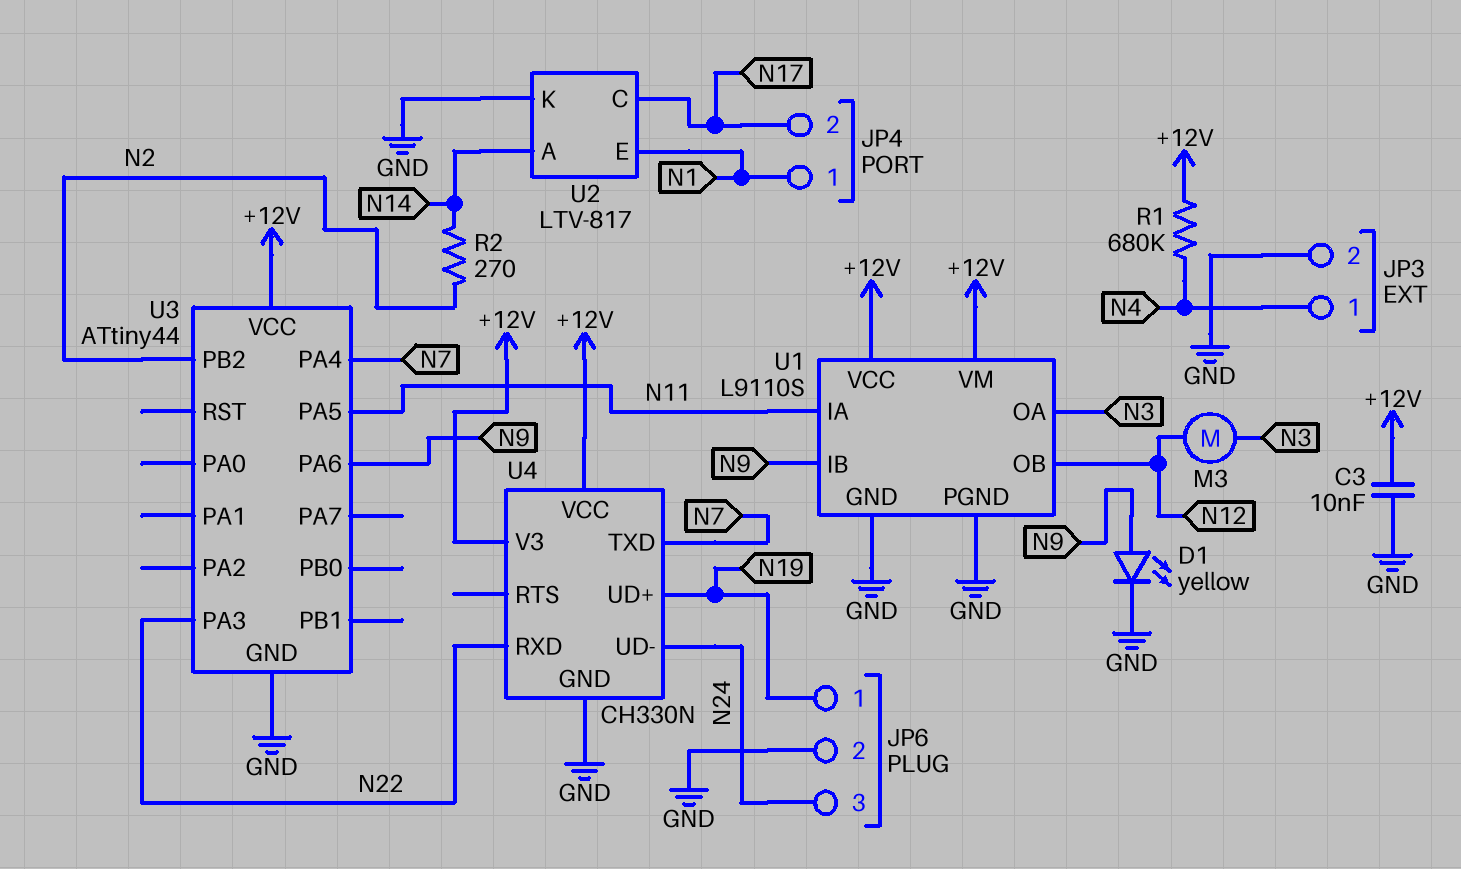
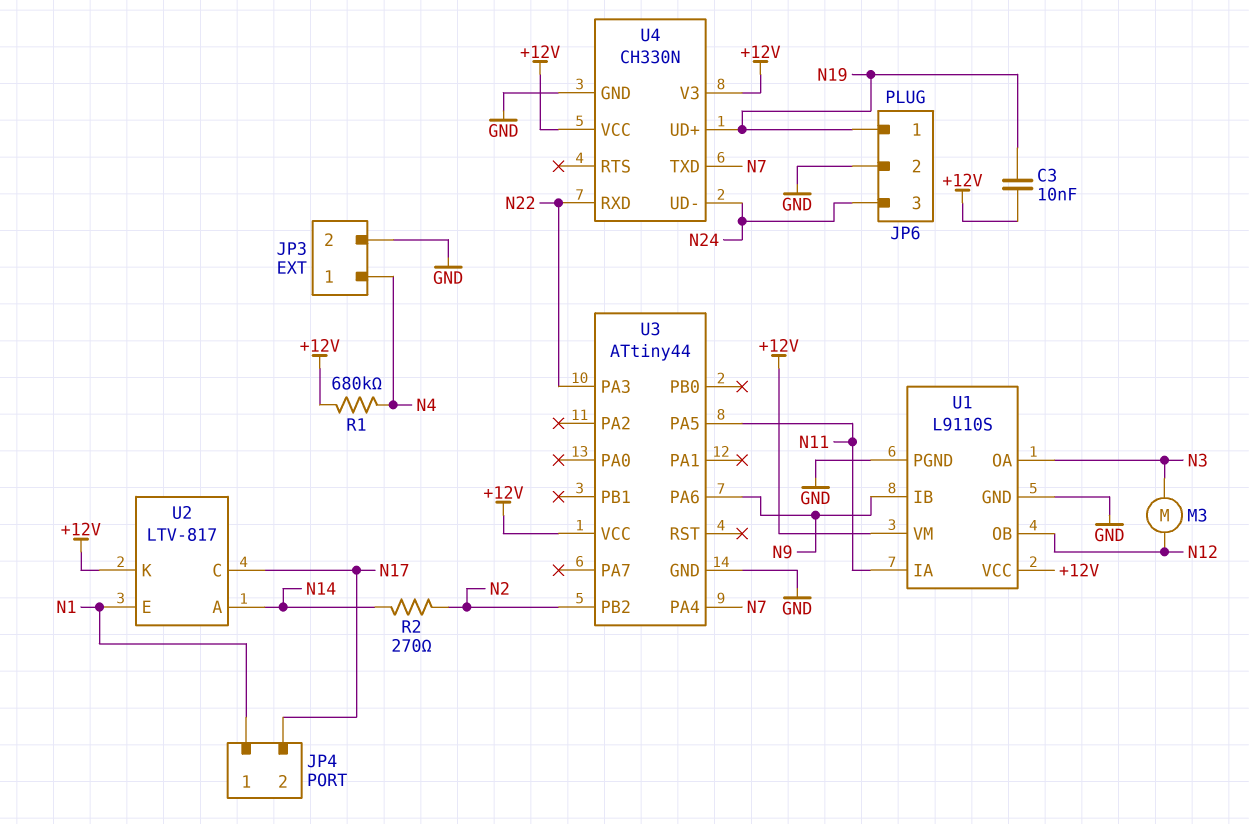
C3: 10nF (+12V, GND) -> 10nF (+12V, N19)
D1: LED yellow (A N9, K GND) -> none
U2 pin K: GND -> +12V

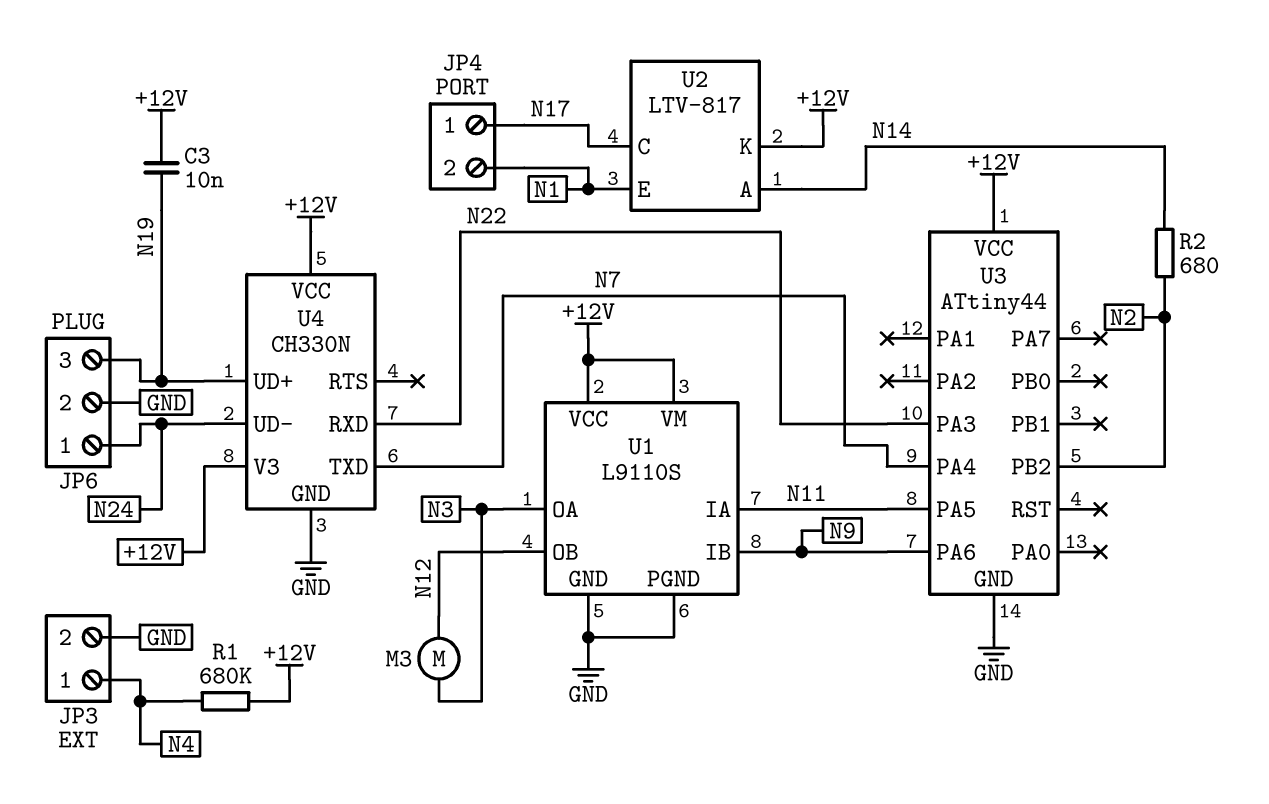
JP4 pin 1: N1 -> N17
JP4 pin 2: N17 -> N1
JP6 pin 1: N19 -> N24
JP6 pin 3: N24 -> N19
R2: 270 (N2, N14) -> 680 (N2, N14)

